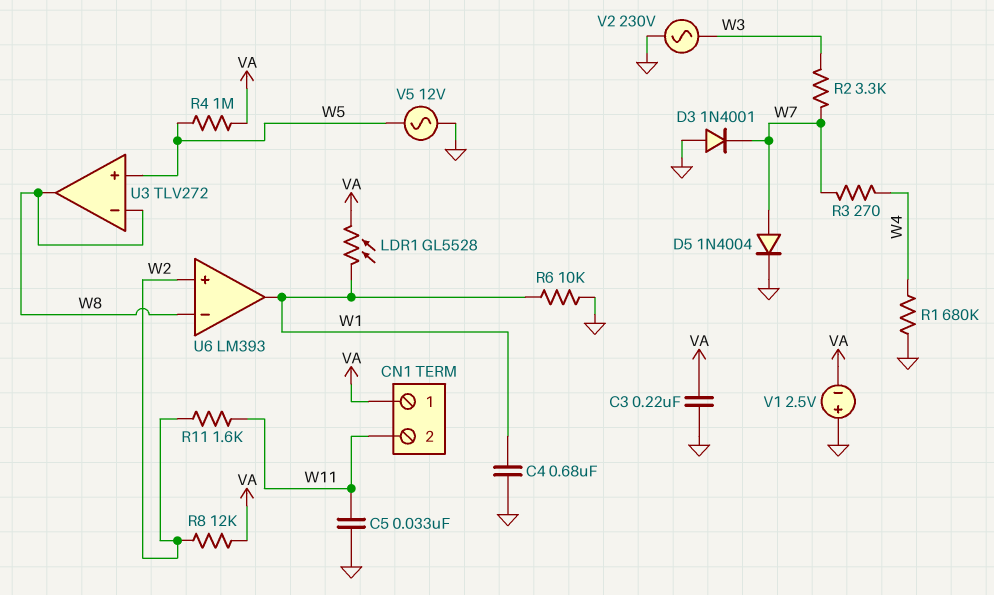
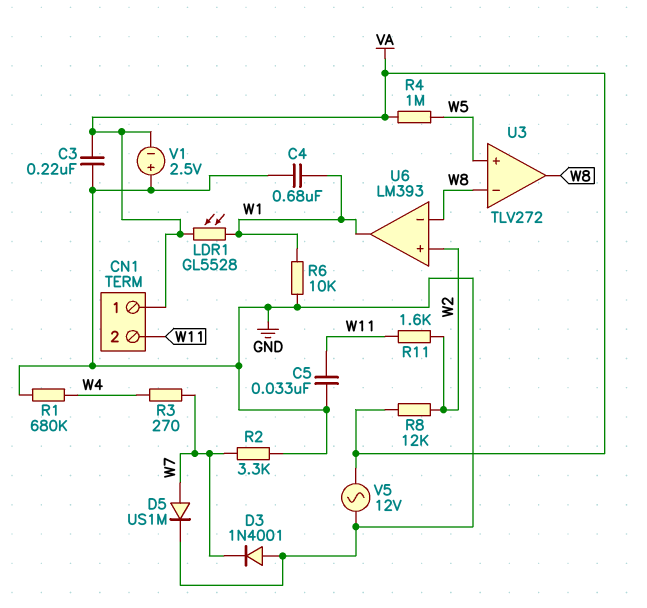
D5: diode 1N4004 (A W7, K GND) -> diode US1M (A W7, K GND)
R2: 3.3k (W3, W7) -> 3.3k (GND, W7)
V2: AC 230V (GND, W3) -> none
V5: AC 12V (GND, W5) -> AC 12V (GND, VA)

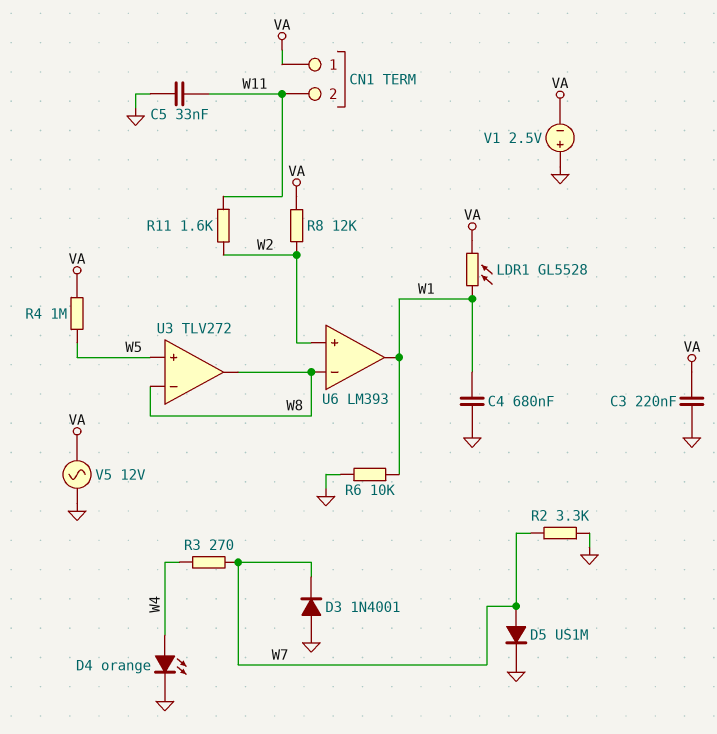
D4: none -> LED orange (A W4, K GND)
R1: 680k (GND, W4) -> none

